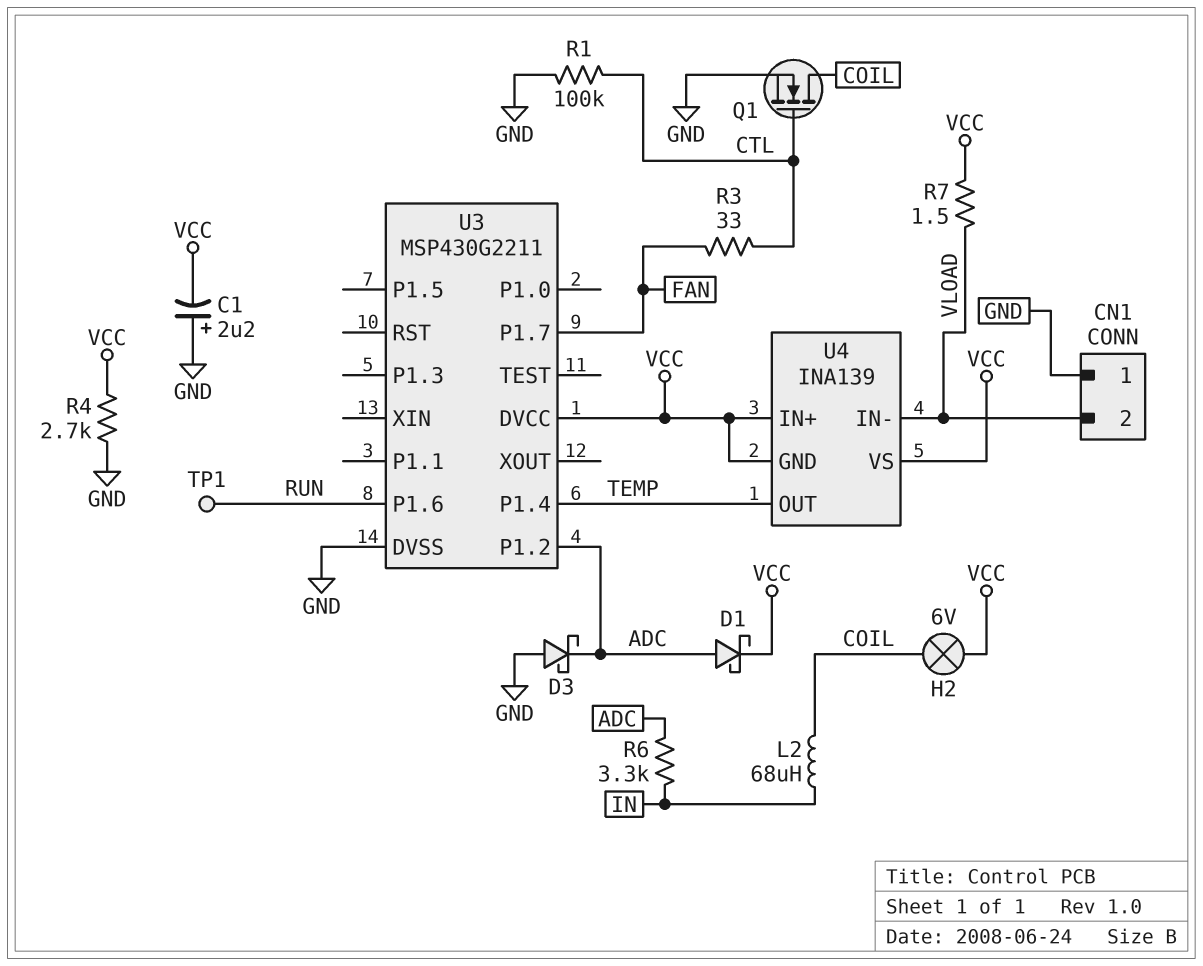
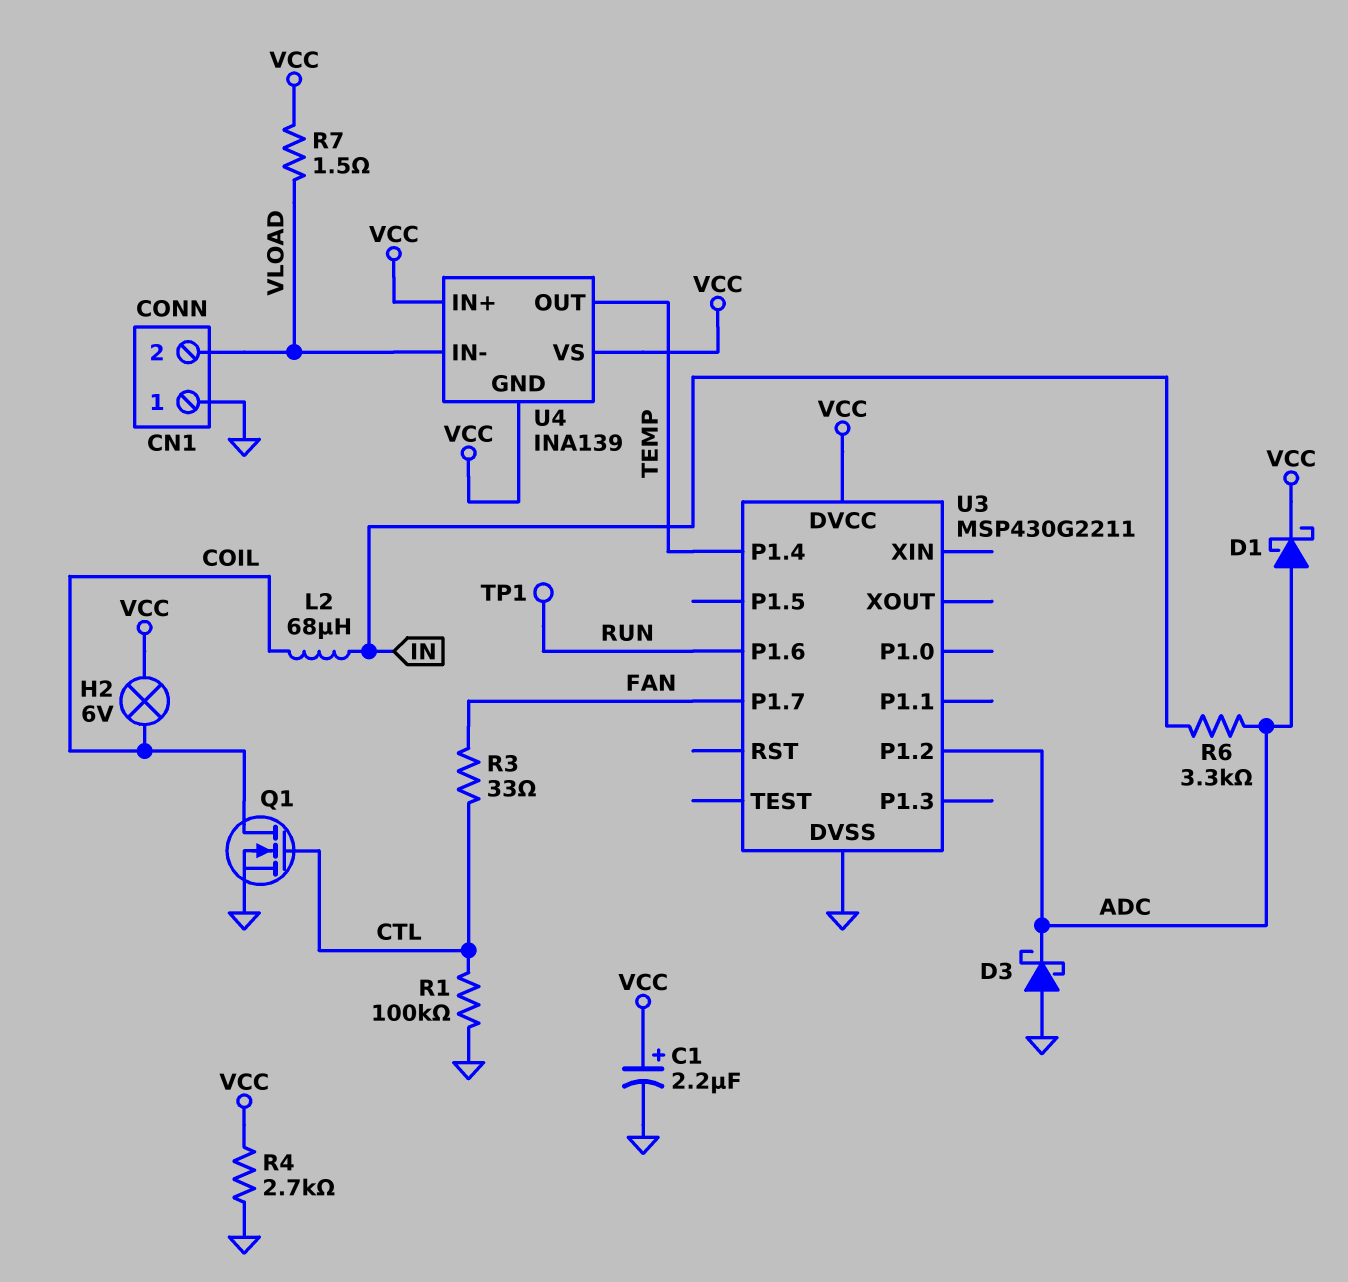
C1: 2.2uF (plus GND, minus VCC) -> 2.2uF (plus VCC, minus GND)

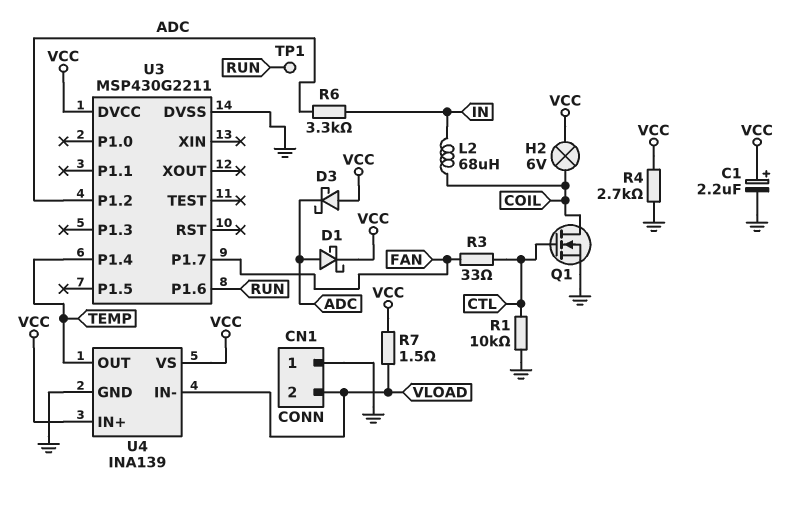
D3: schottky (A GND, K ADC) -> schottky (A VCC, K ADC)
R1: 100k (CTL, GND) -> 10k (CTL, GND)
U4 pin GND: VCC -> GND

